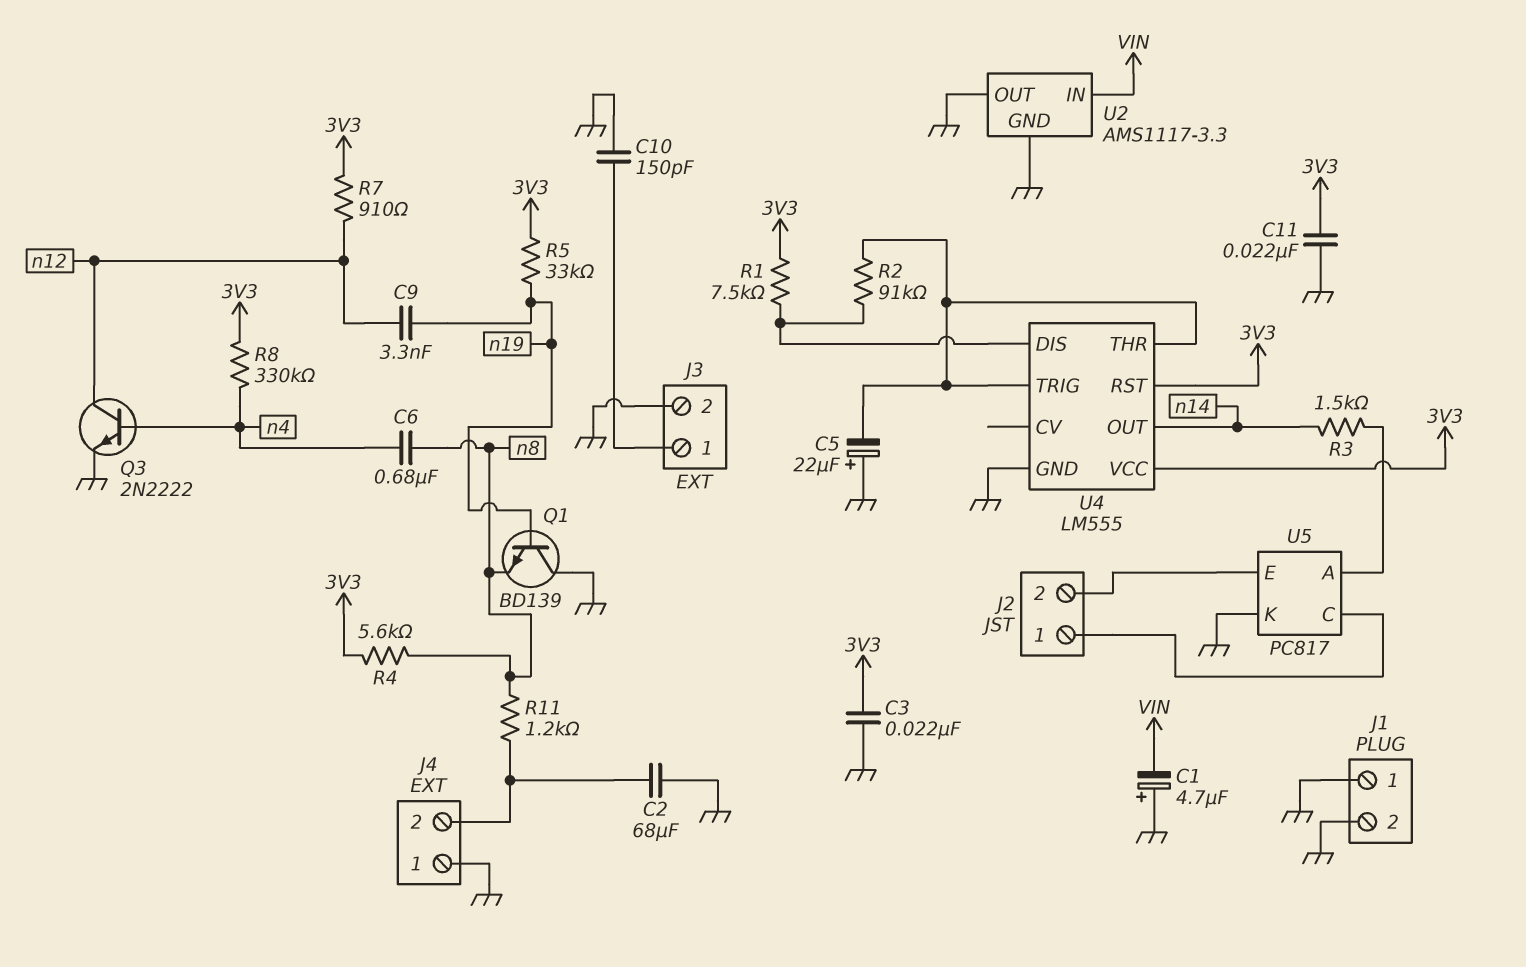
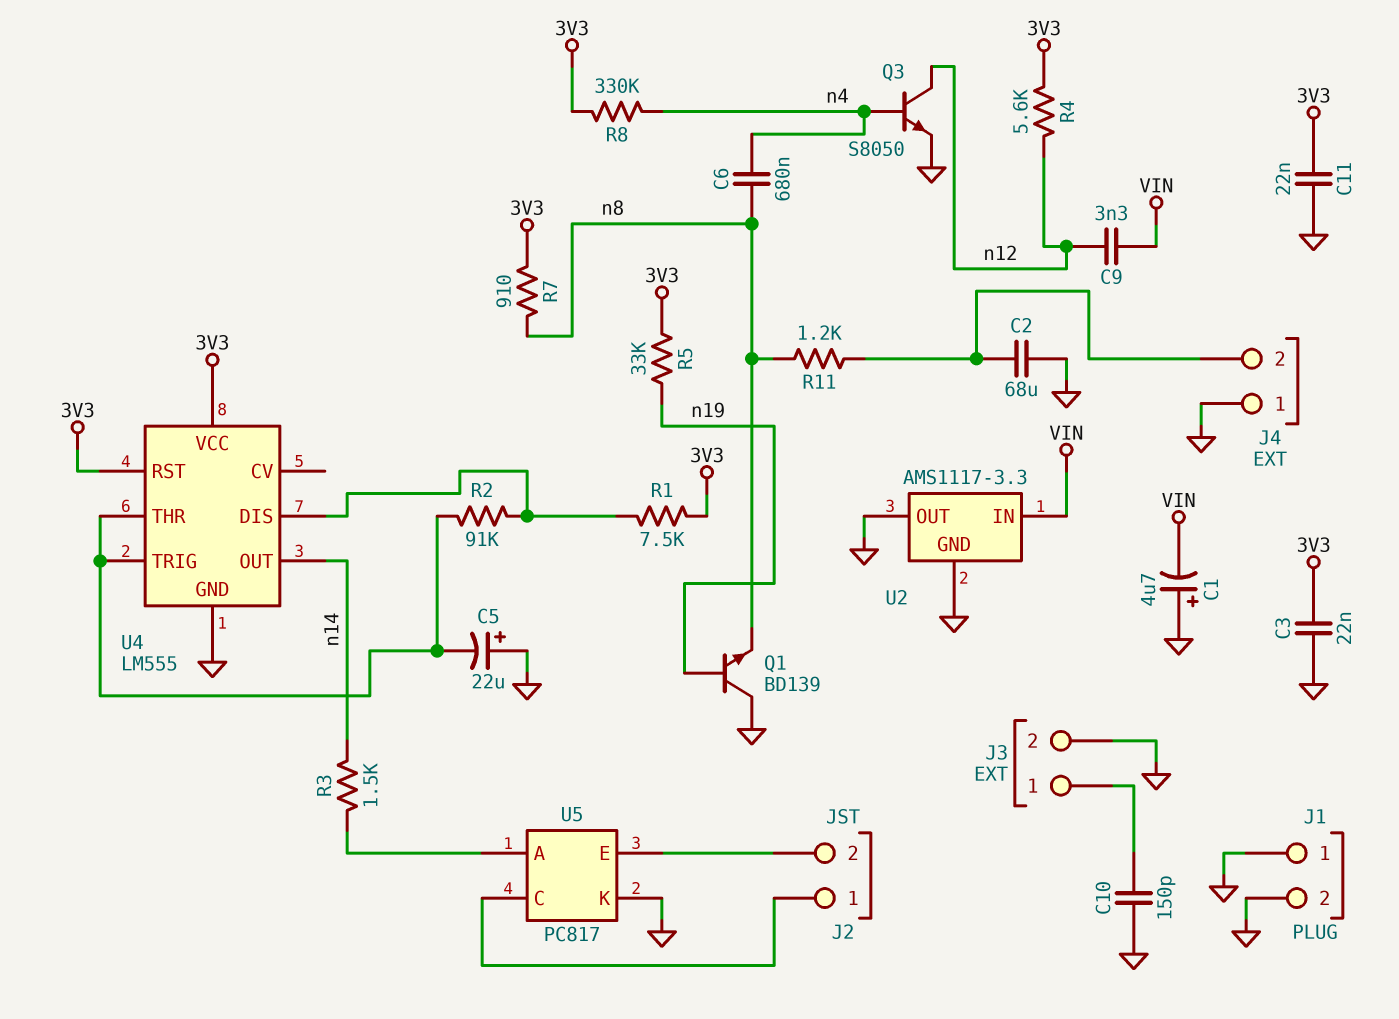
C9: 3.3nF (n12, n19) -> 3.3nF (VIN, n12)
Q3: NPN 2N2222 (B n4, C n12, E GND) -> NPN S8050 (B n4, C n12, E GND)
R4: 5.6k (3V3, n8) -> 5.6k (3V3, n12)
R7: 910 (3V3, n12) -> 910 (3V3, n8)

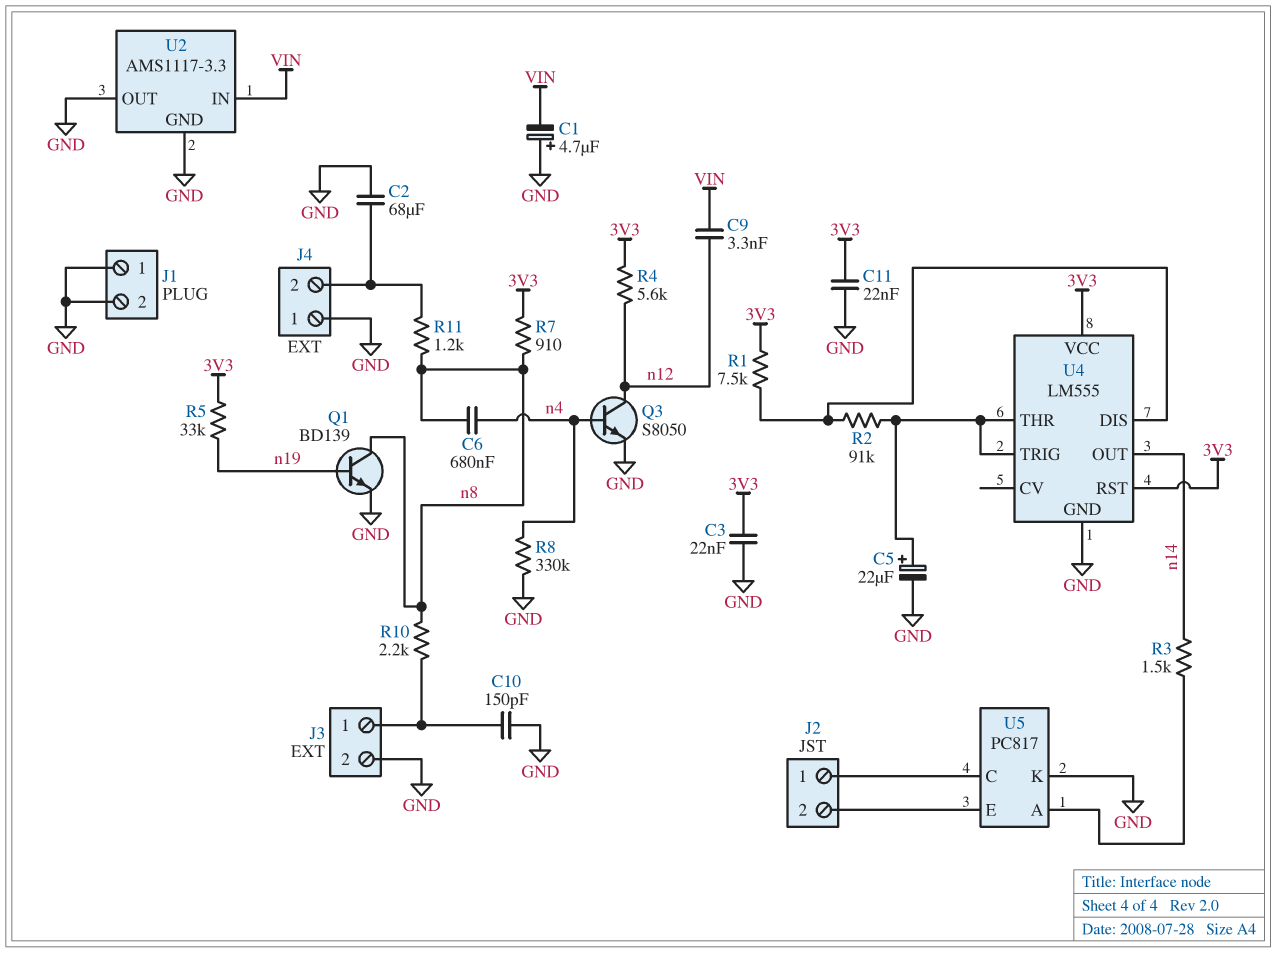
C5: 22uF (plus GND, minus U4/THR) -> 22uF (plus U4/THR, minus GND)
Q1: NPN BD139 (B n19, C GND, E n8) -> NPN BD139 (B n19, C n8, E GND)
R8: 330k (3V3, n4) -> 330k (GND, n4)
R10: none -> 2.2k (J3/1, n8)

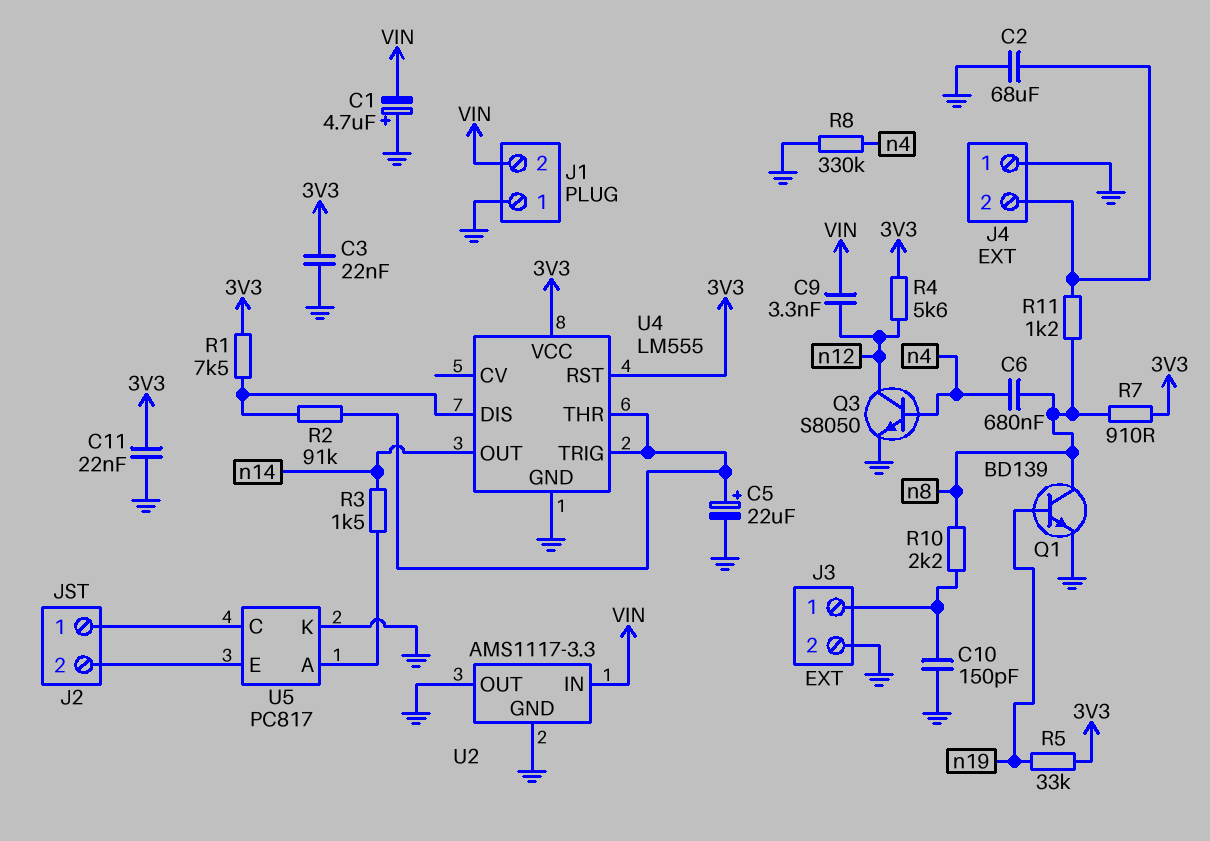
J1 pin 2: GND -> VIN

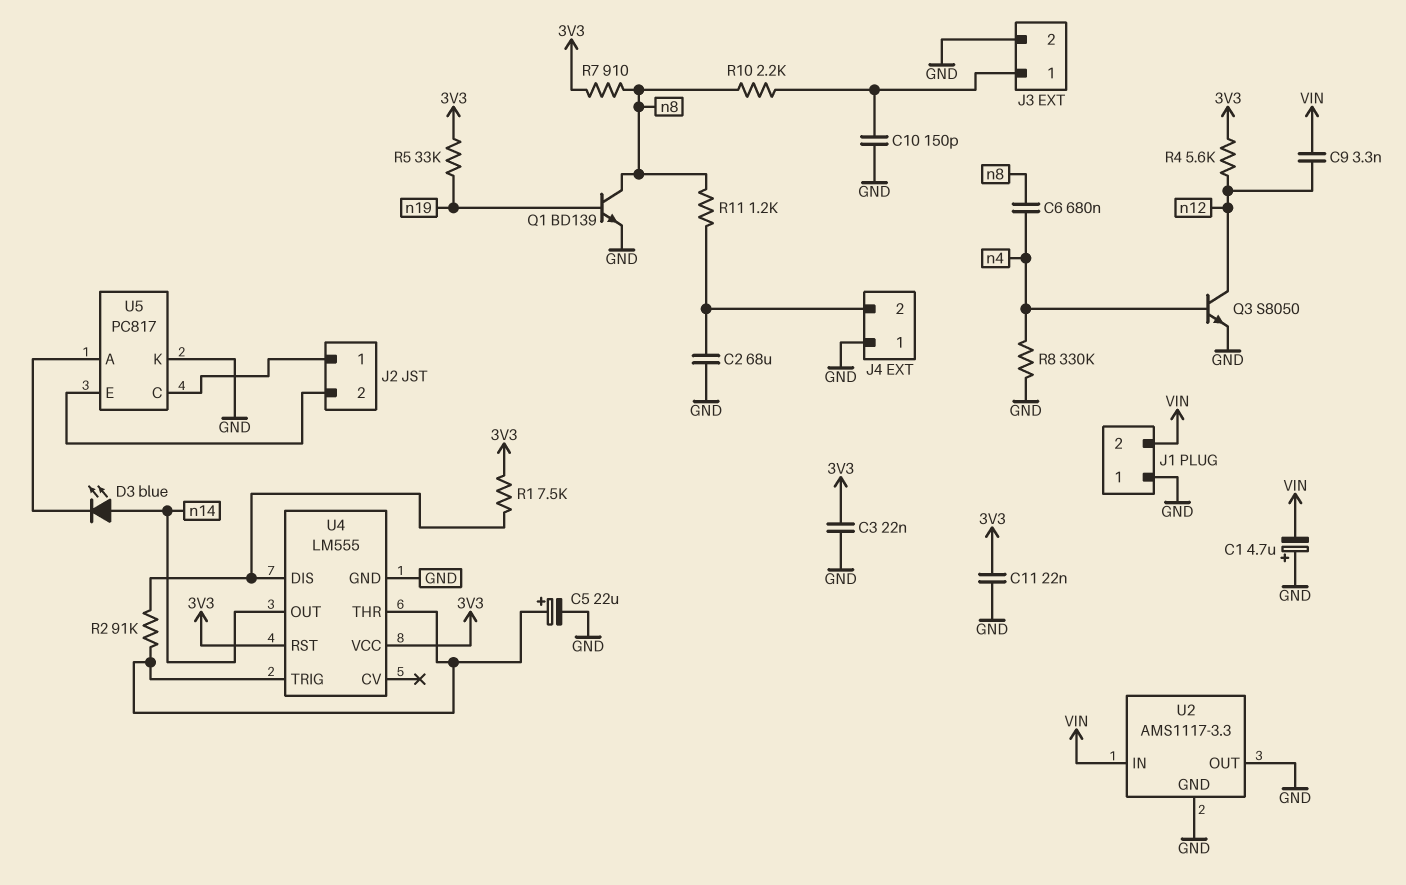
D3: none -> LED blue (A n14, K U5/A)
R3: 1.5k (U5/A, n14) -> none

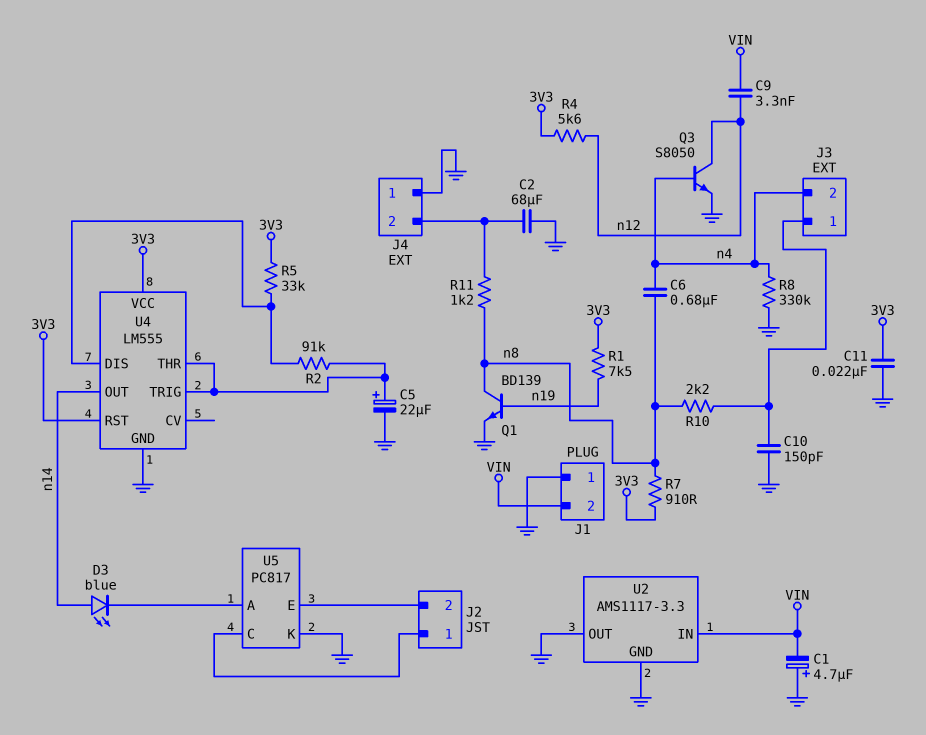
C3: 22nF (3V3, GND) -> none
J3 pin 2: GND -> n4
R1: 7.5k (3V3, U4/DIS) -> 7.5k (3V3, n19)
R5: 33k (3V3, n19) -> 33k (3V3, U4/DIS)

